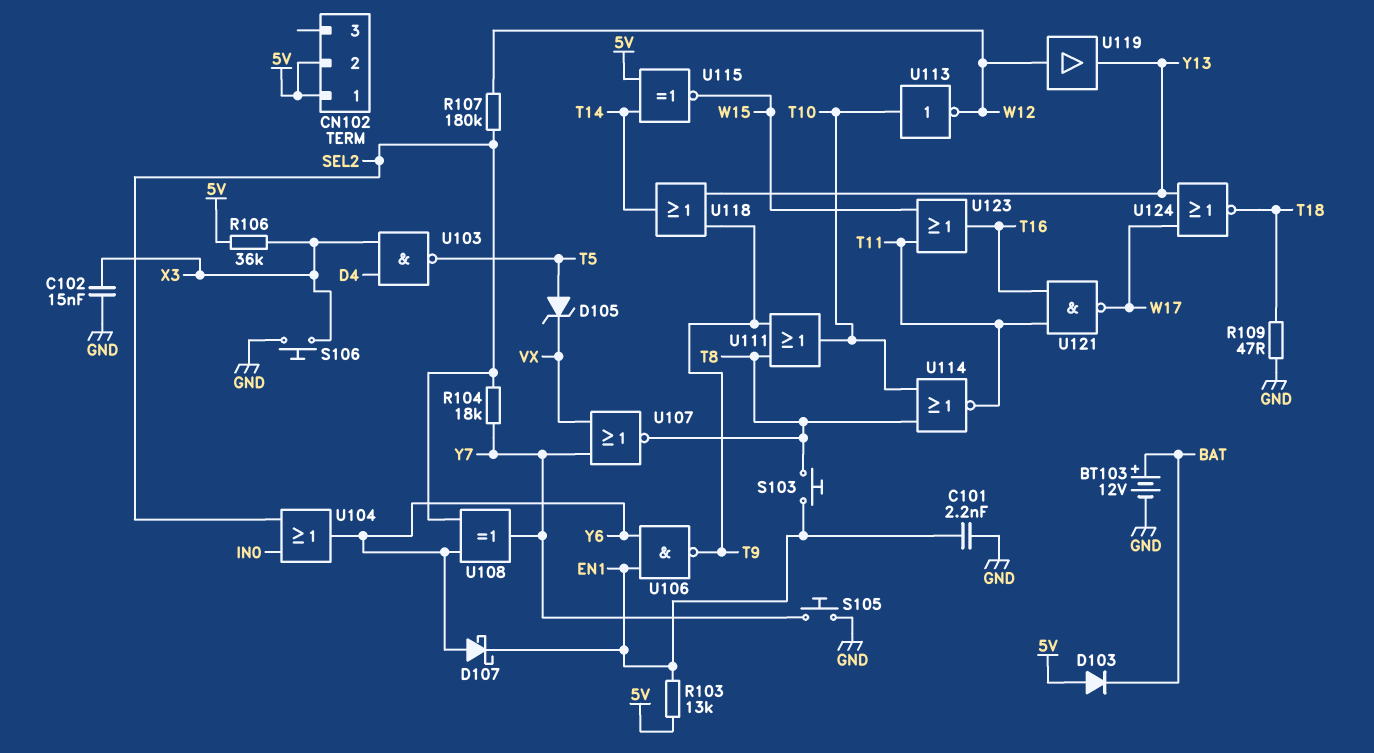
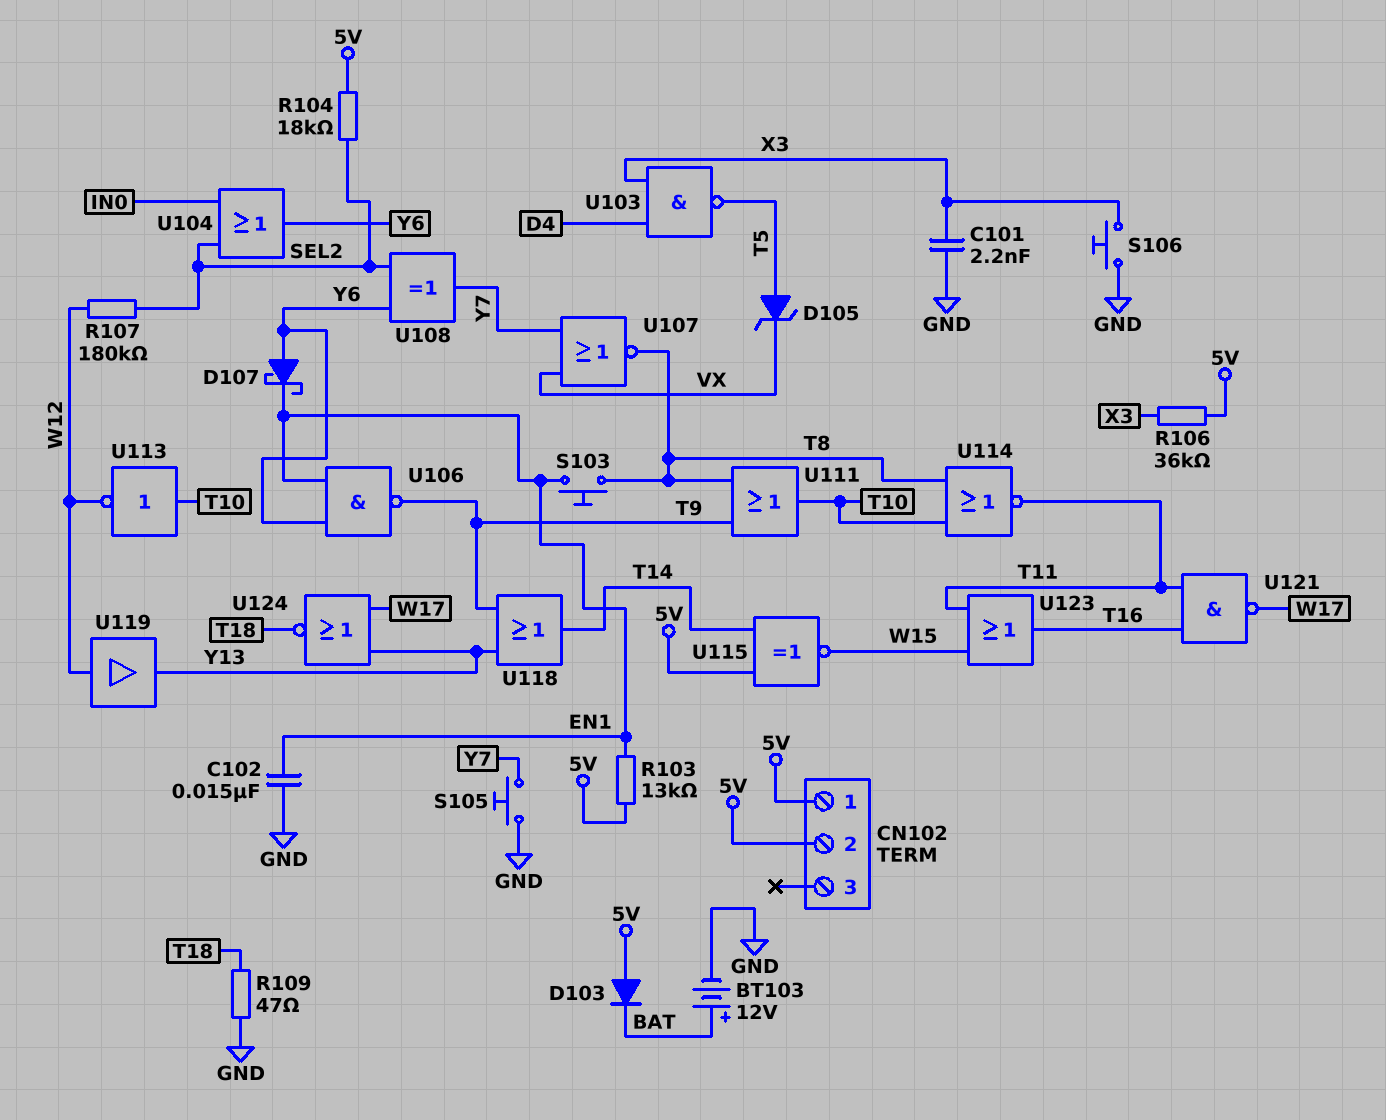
C101: 2.2nF (EN1, GND) -> 2.2nF (GND, X3)
C102: 15nF (GND, X3) -> 15nF (EN1, GND)
R104: 18k (SEL2, Y7) -> 18k (5V, SEL2)

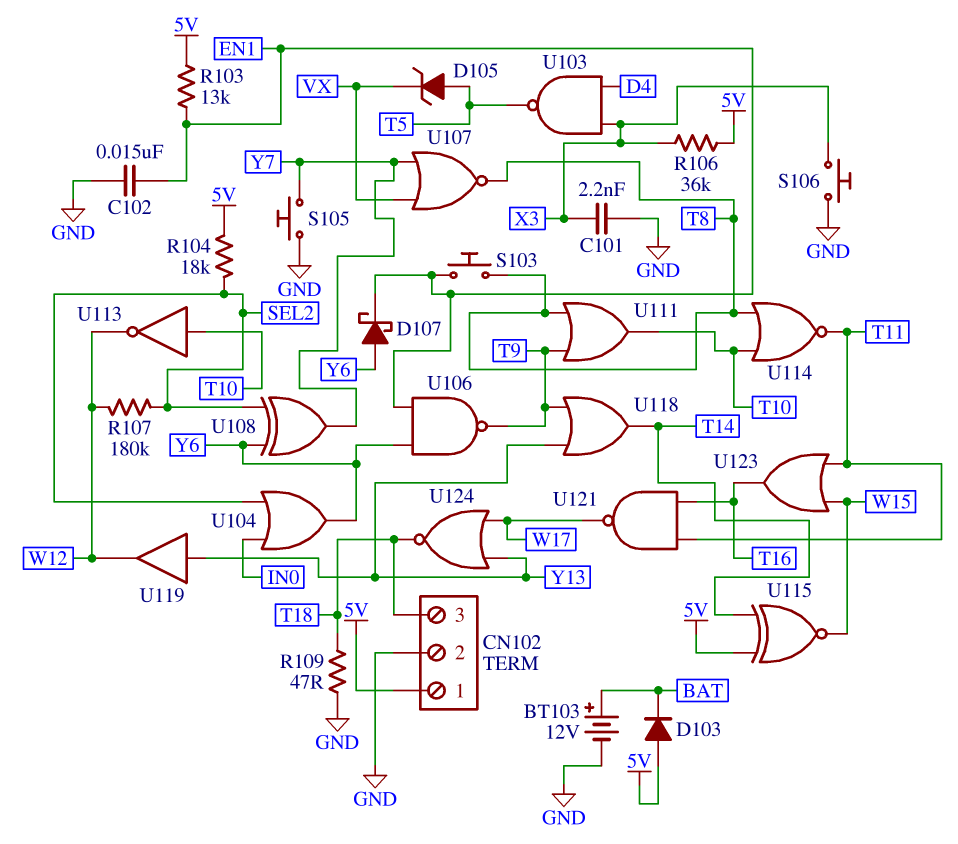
CN102 pin 2: 5V -> GND
CN102 pin 3: none -> T18
U119: buffer (in W12, out Y13) -> buffer (in Y13, out W12)

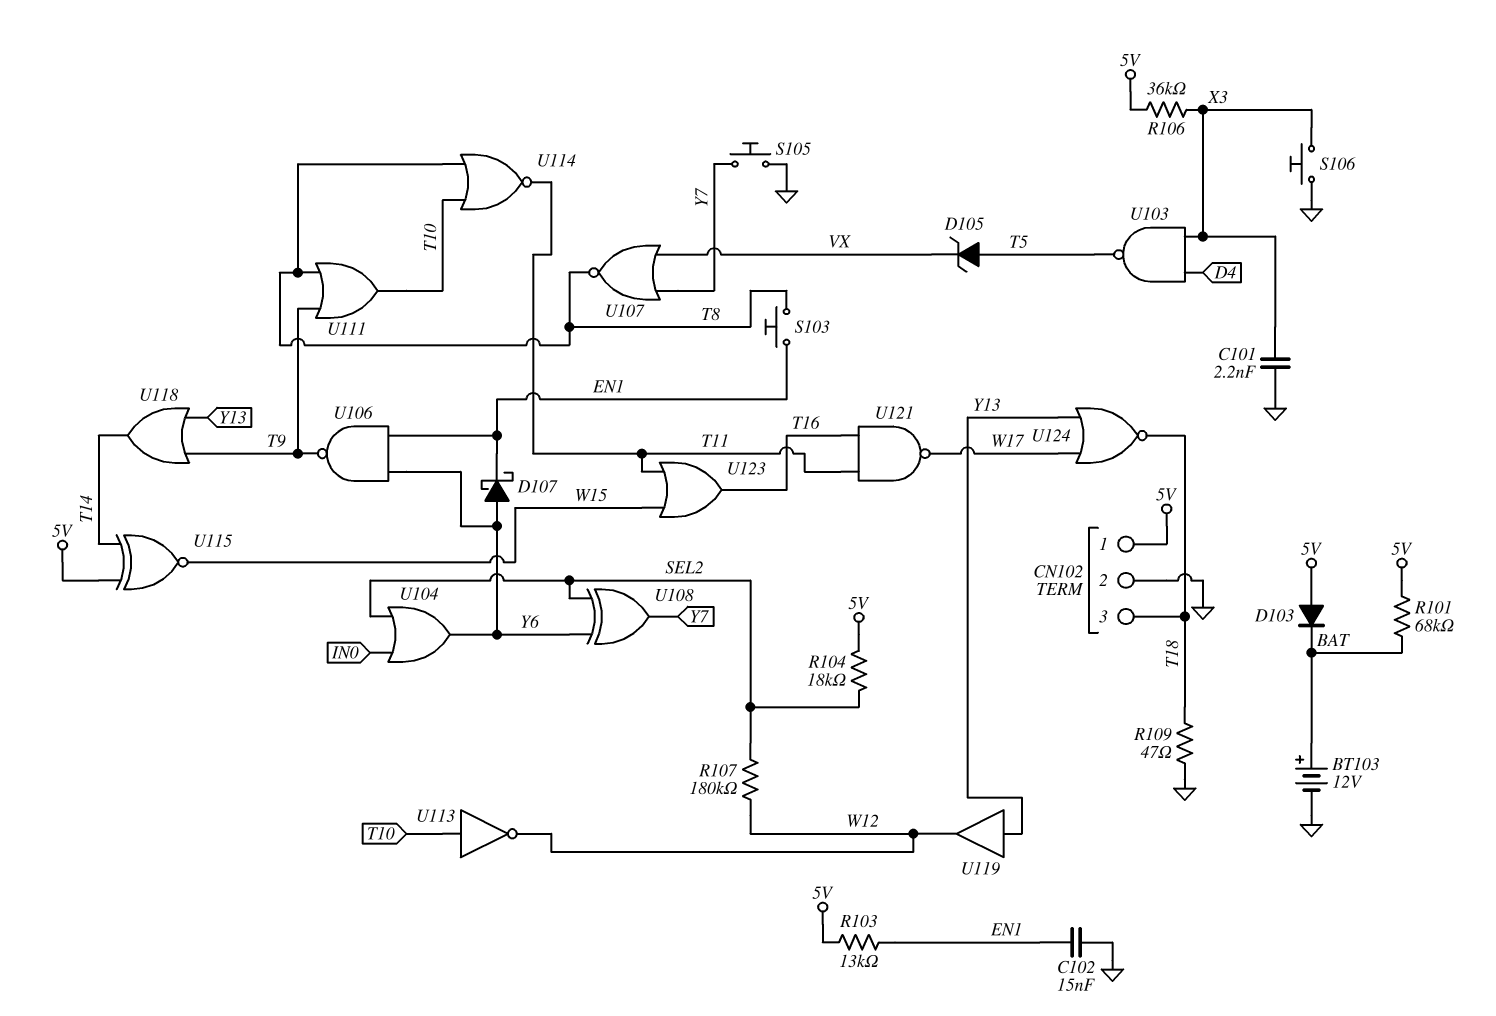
R101: none -> 68k (5V, BAT)

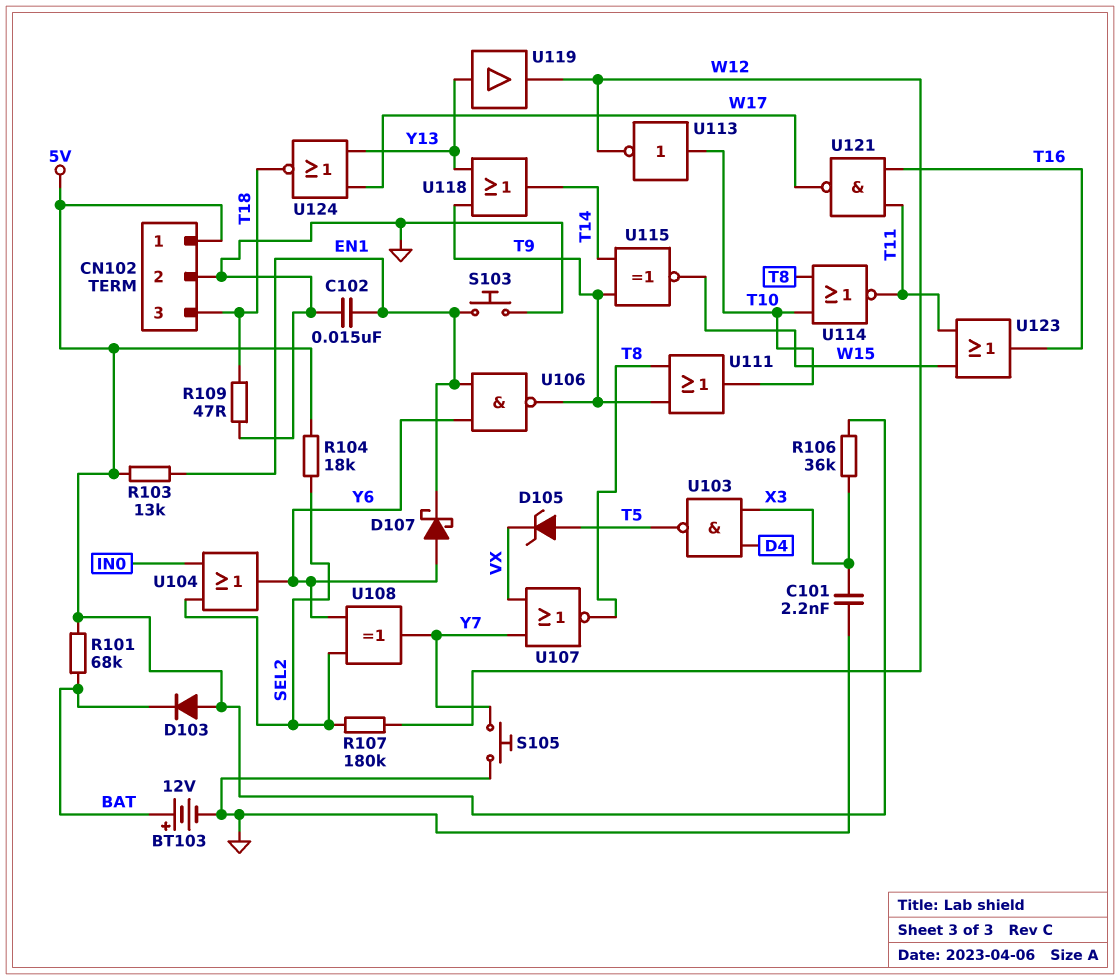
S103: button (EN1, T8) -> button (EN1, GND)
S106: button (GND, X3) -> none
U115: XNOR (in 5V, in T14, out W15) -> XNOR (in T9, in T14, out W15)

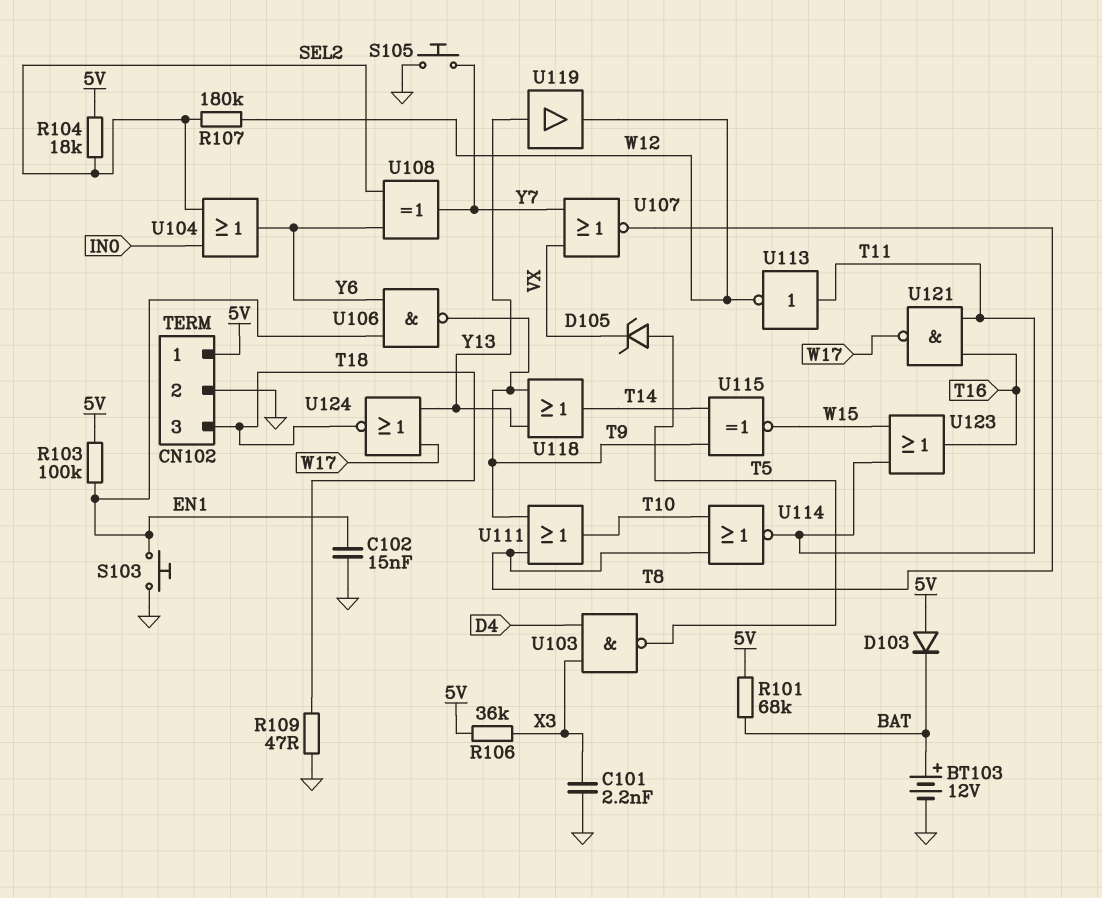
D107: schottky (A Y6, K EN1) -> none
R103: 13k (5V, EN1) -> 100k (5V, EN1)
U113: NOT (in T10, out W12) -> NOT (in T11, out W12)

